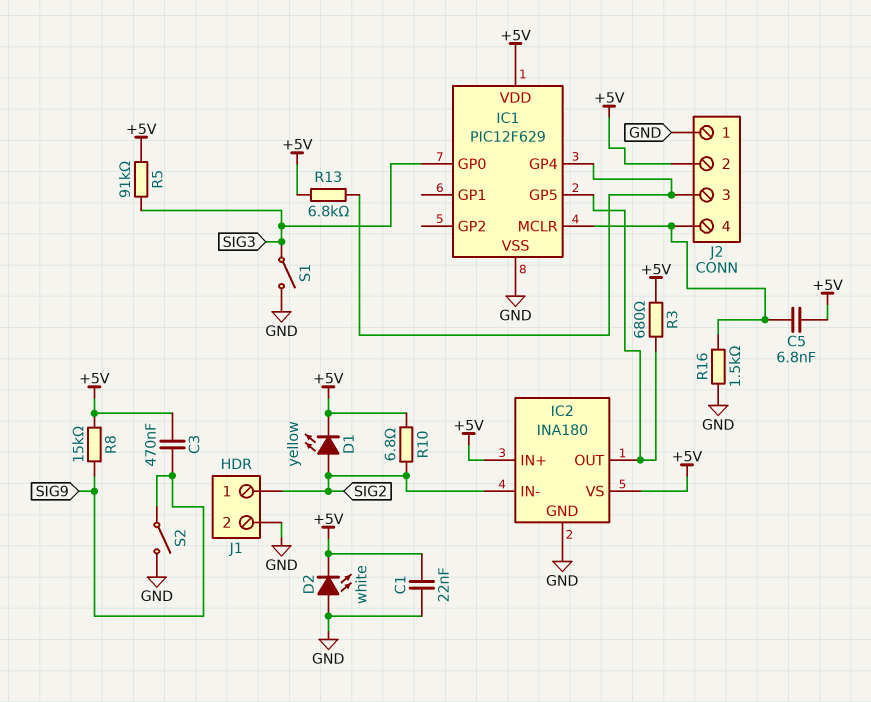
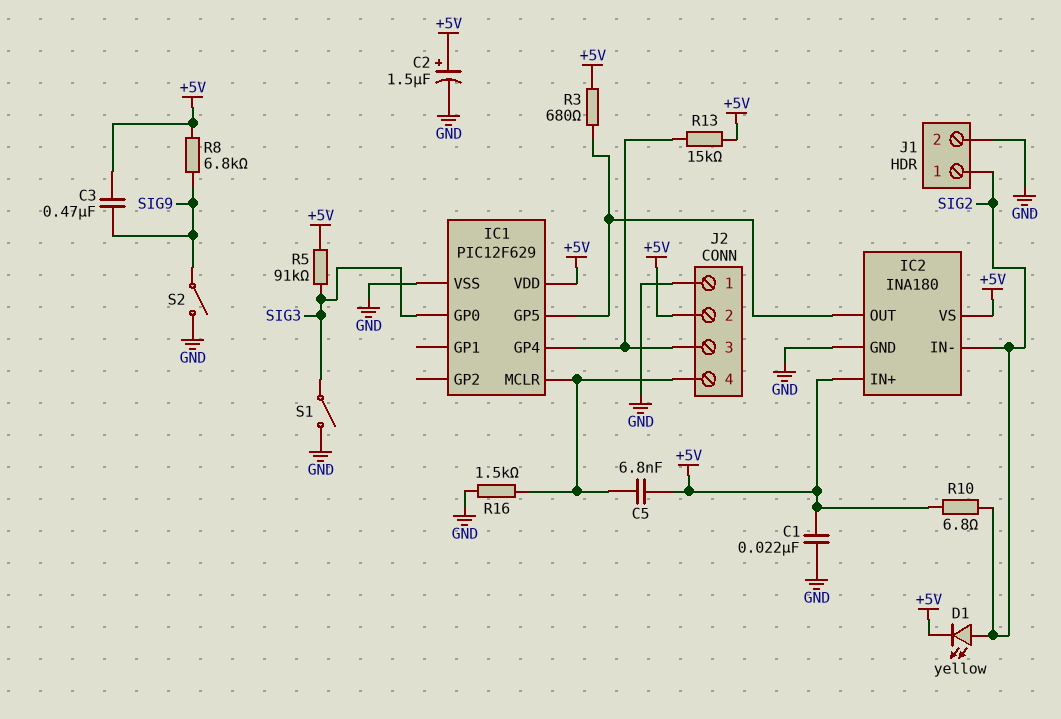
C2: none -> 1.5uF (plus +5V, minus GND)
D2: LED white (A GND, K +5V) -> none
R8: 15k (+5V, SIG9) -> 6.8k (+5V, SIG9)
R13: 6.8k (+5V, IC1/GP4) -> 15k (+5V, IC1/GP4)

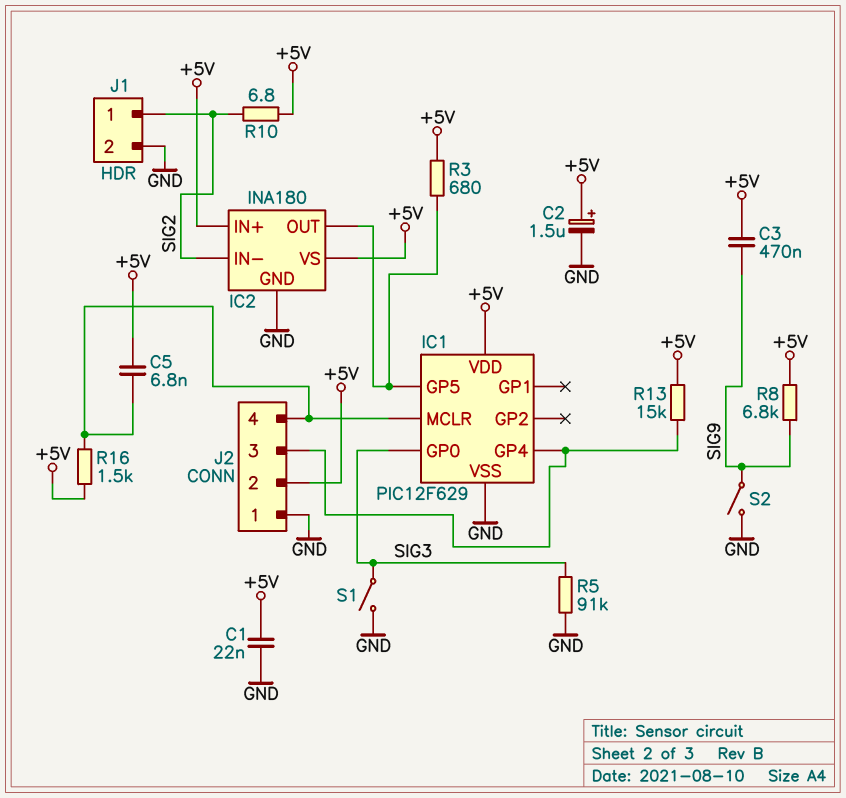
D1: LED yellow (A SIG2, K +5V) -> none
R5: 91k (+5V, SIG3) -> 91k (GND, SIG3)
R16: 1.5k (GND, IC1/MCLR) -> 1.5k (+5V, IC1/MCLR)

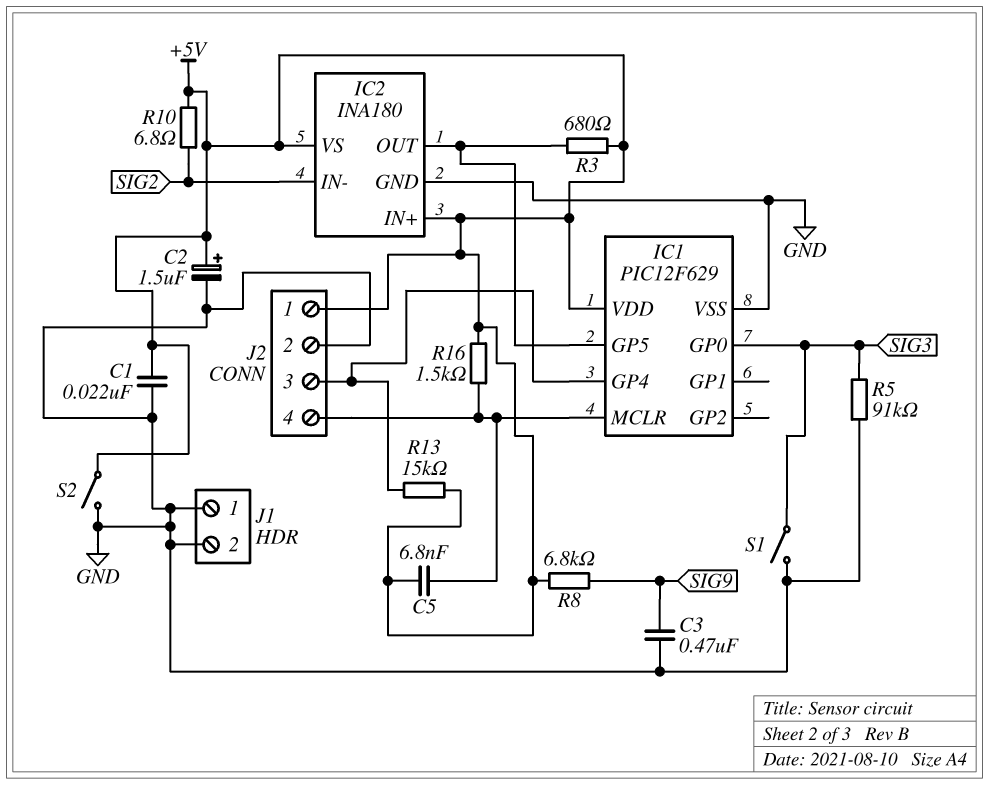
C3: 470nF (+5V, SIG9) -> 470nF (GND, SIG9)
J1 pin 1: SIG2 -> GND
J2 pin 1: GND -> +5V
J2 pin 2: +5V -> GND
S2: switch (GND, SIG9) -> switch (+5V, GND)

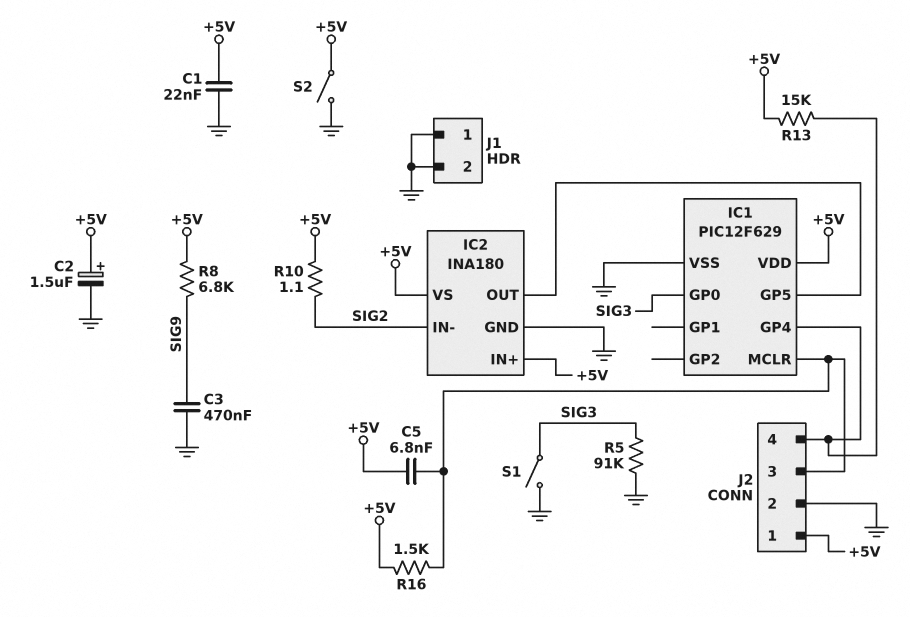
J2 pin 3: IC1/GP4 -> IC1/MCLR
J2 pin 4: IC1/MCLR -> IC1/GP4
R3: 680 (+5V, IC1/GP5) -> none
R10: 6.8 (+5V, SIG2) -> 1.1 (+5V, SIG2)

